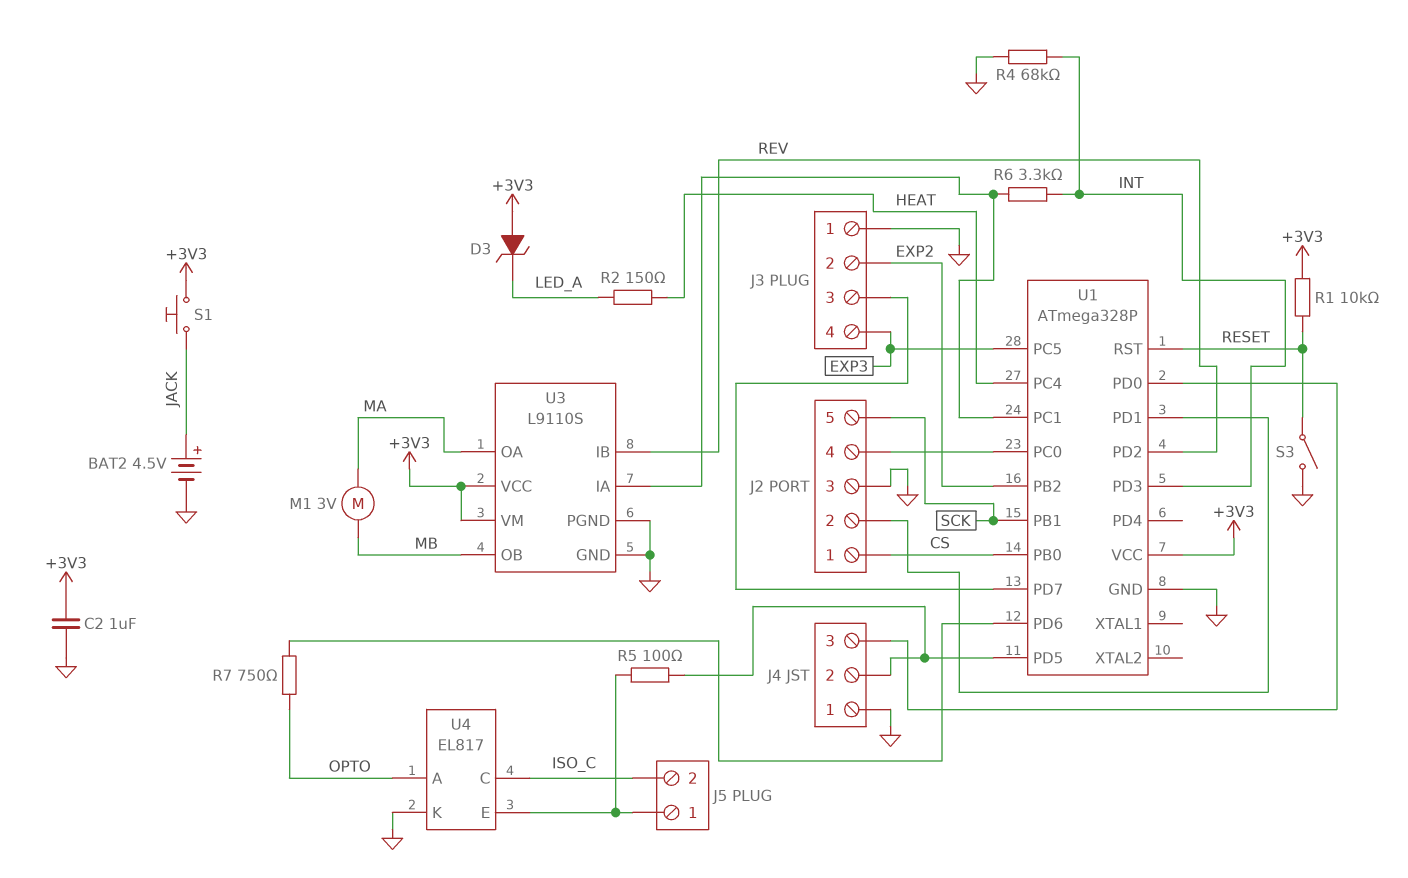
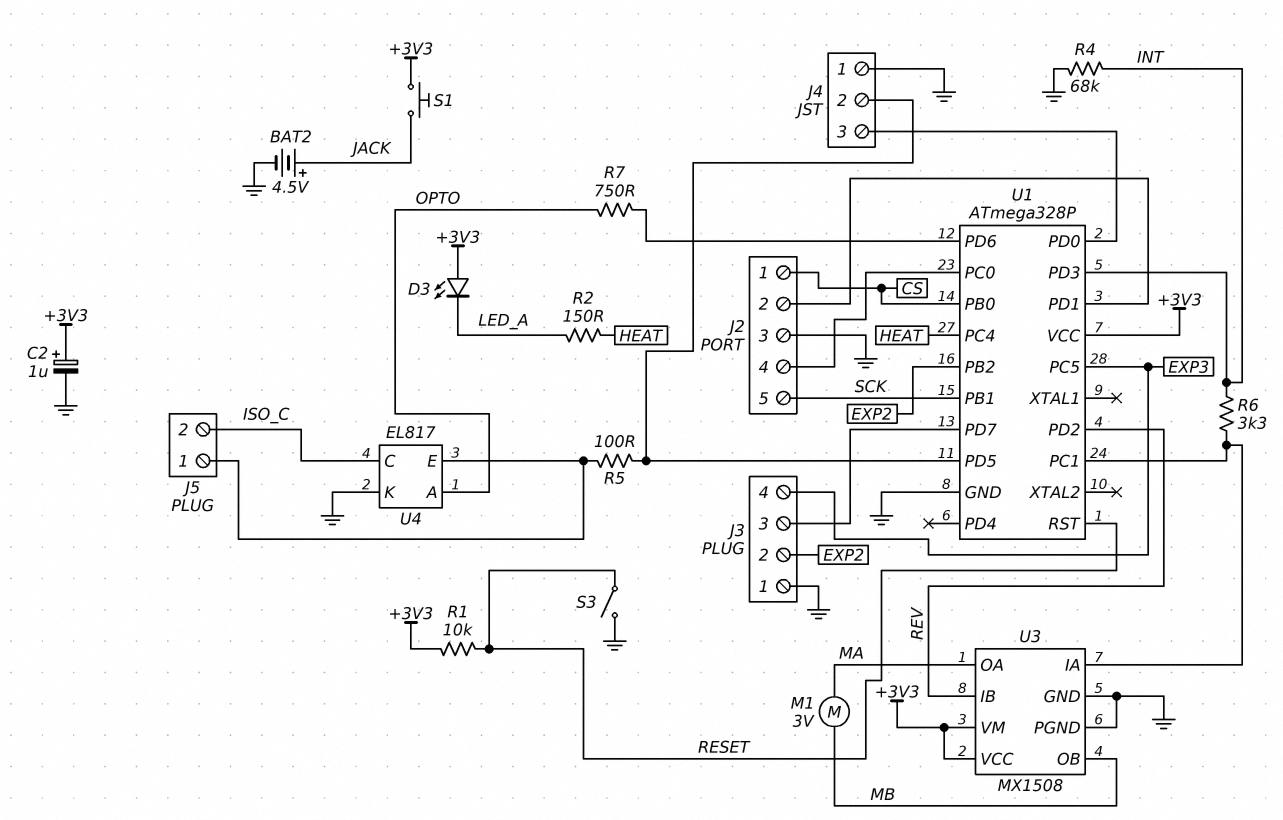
C2: 1uF (+3V3, GND) -> 1uF (plus +3V3, minus GND)
D3: zener (A +3V3, K LED_A) -> LED (A +3V3, K LED_A)
U3: L9110S -> MX1508

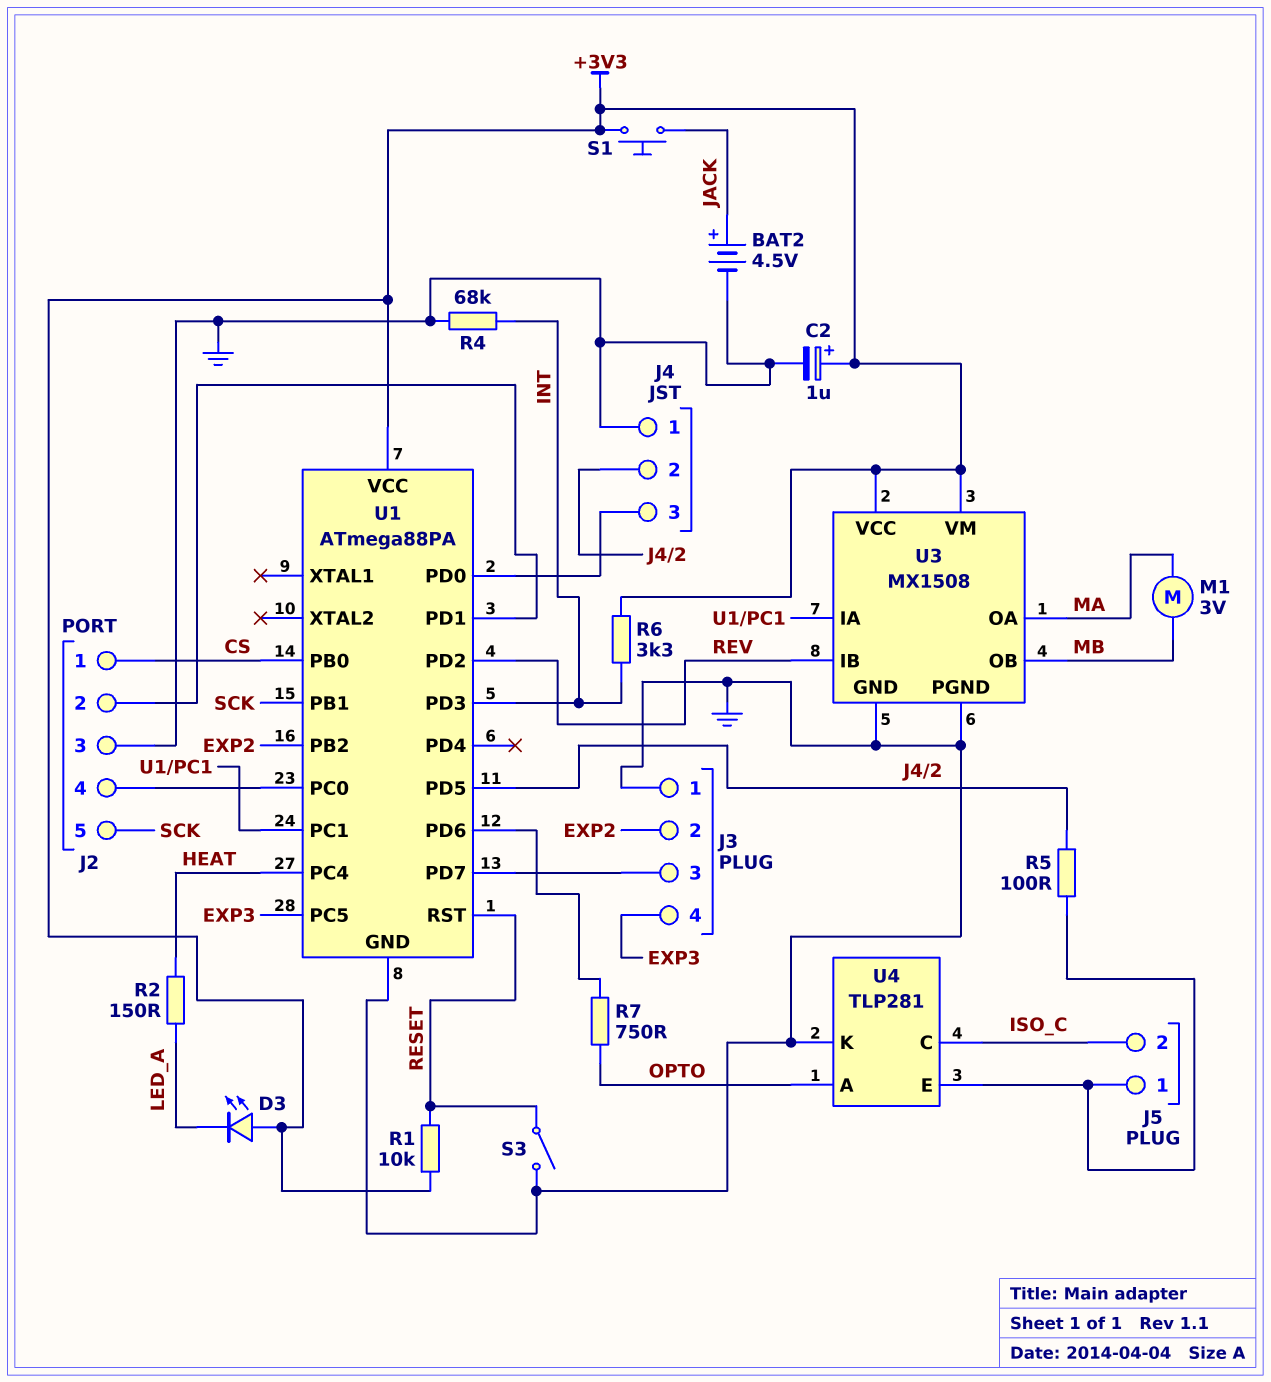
R6: 3.3k (INT, U1/PC1) -> 3.3k (+3V3, INT)
U1: ATmega328P -> ATmega88PA
U4: EL817 -> TLP281

